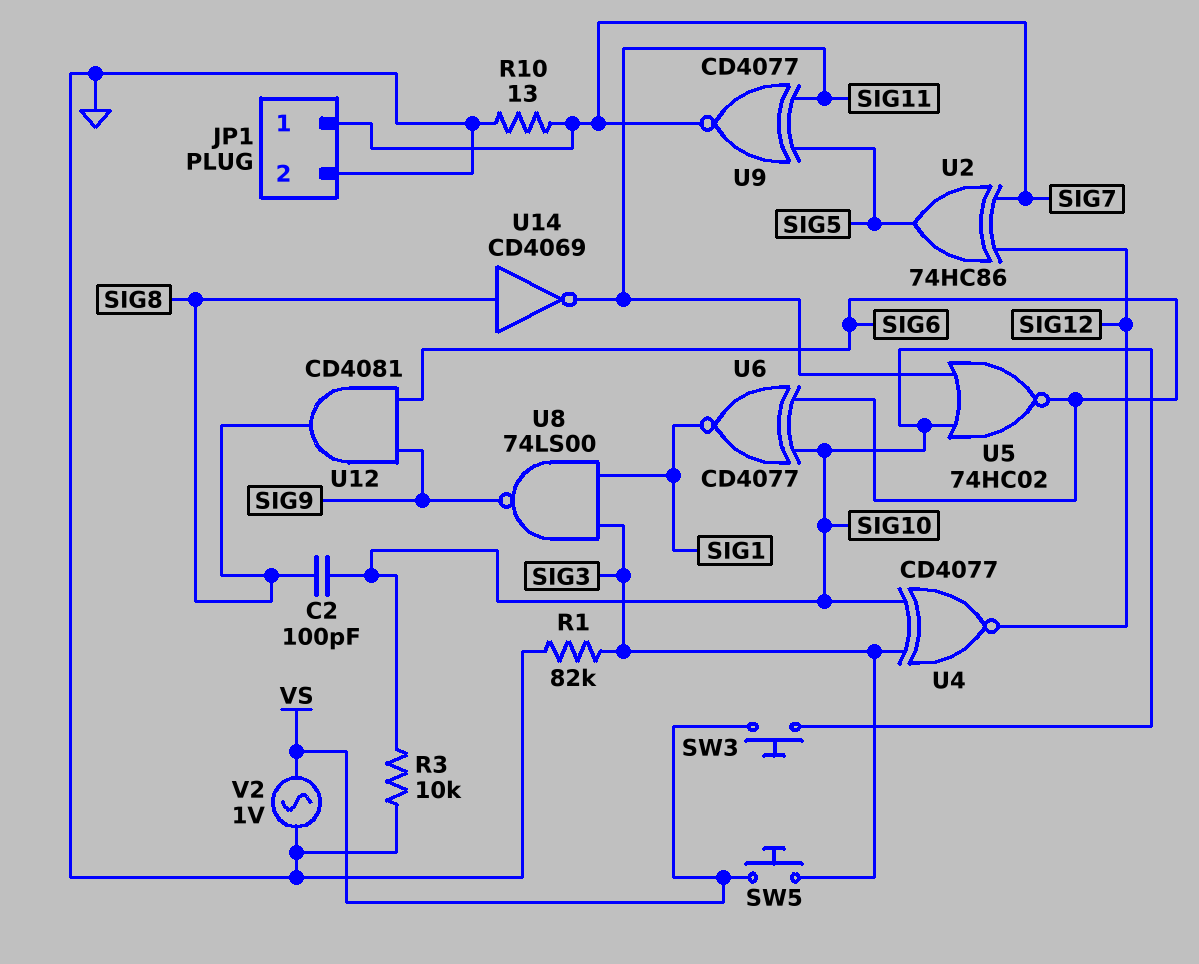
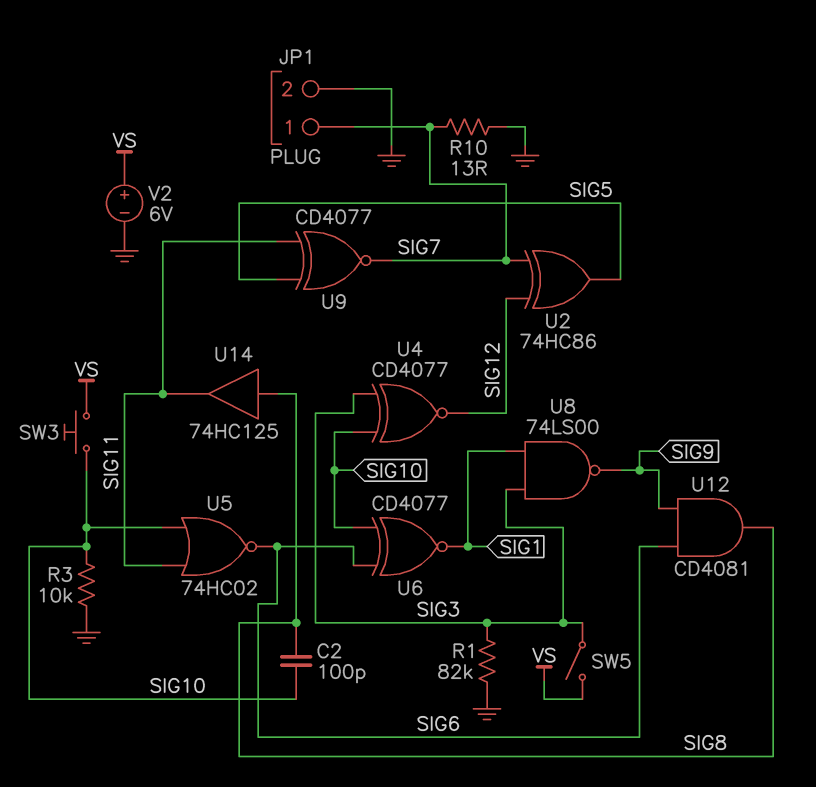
SW5: button (SIG3, VS) -> switch (SIG3, VS)
U14: NOT CD4069 (in SIG8, out SIG11) -> buffer 74HC125 (in SIG8, out SIG11)
V2: AC 1V (GND, VS) -> 6V (plus VS, minus GND)

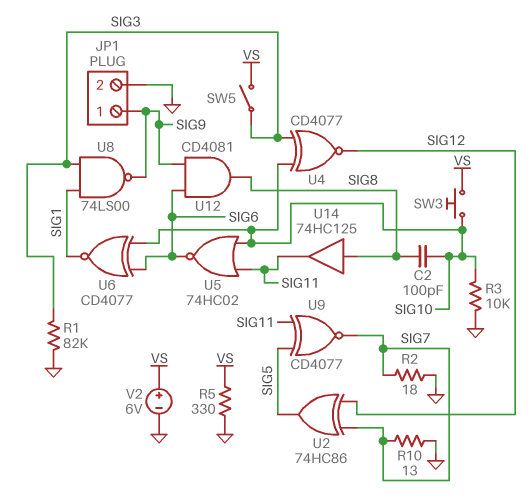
JP1 pin 1: SIG7 -> SIG9
R2: none -> 18 (GND, SIG7)
R5: none -> 330 (GND, VS)

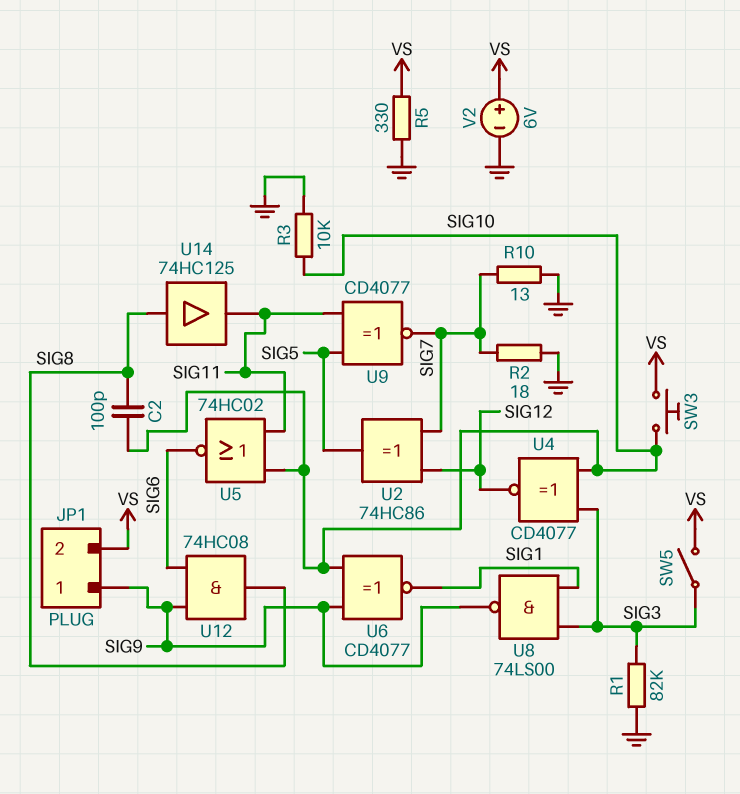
JP1 pin 2: GND -> VS
U6: XNOR CD4077 (in SIG6, in SIG10, out SIG1) -> XNOR CD4077 (in SIG9, in SIG10, out SIG1)
U12: AND CD4081 (in SIG6, in SIG9, out SIG8) -> AND 74HC08 (in SIG6, in SIG9, out SIG8)

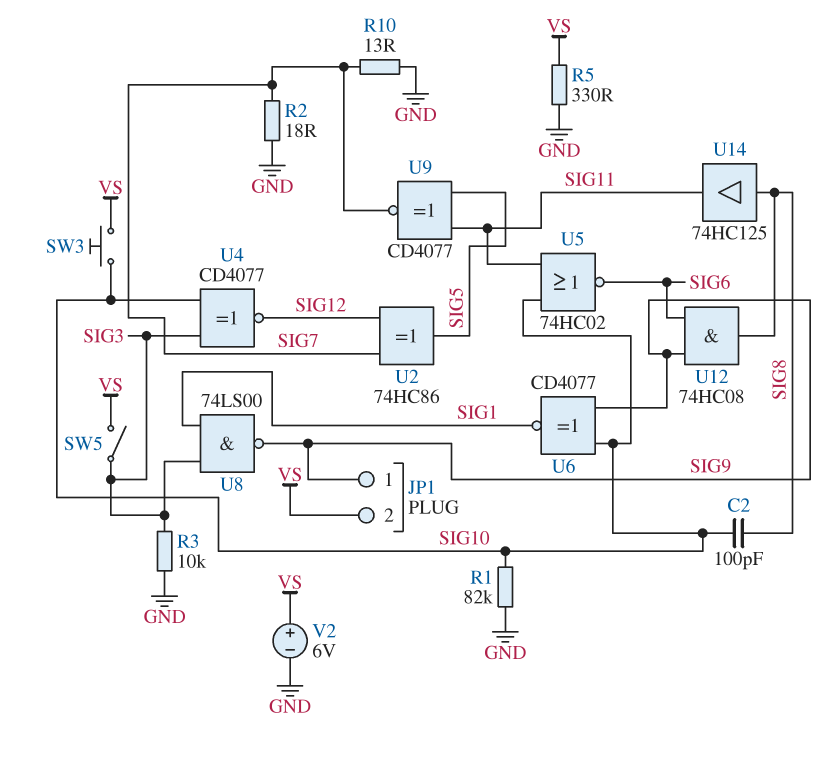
R1: 82k (GND, SIG3) -> 82k (GND, SIG10)
R3: 10k (GND, SIG10) -> 10k (GND, SIG3)

